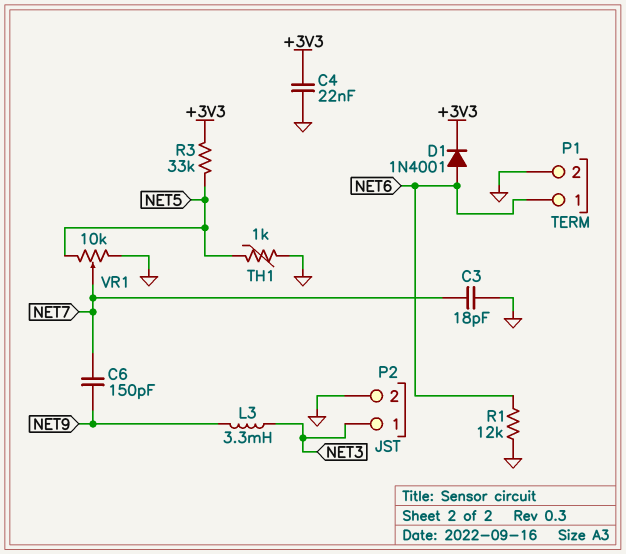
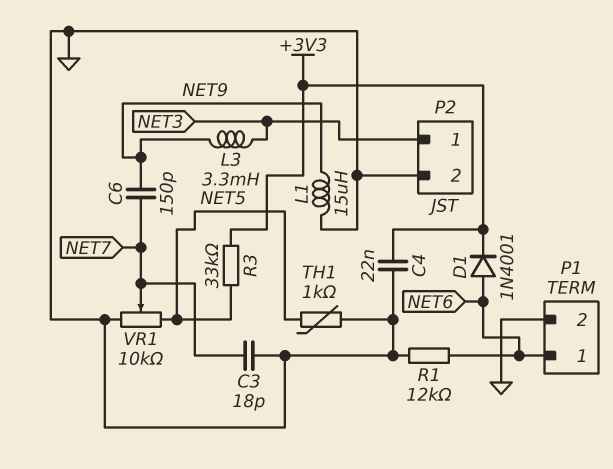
L1: none -> 15uH (GND, NET9)

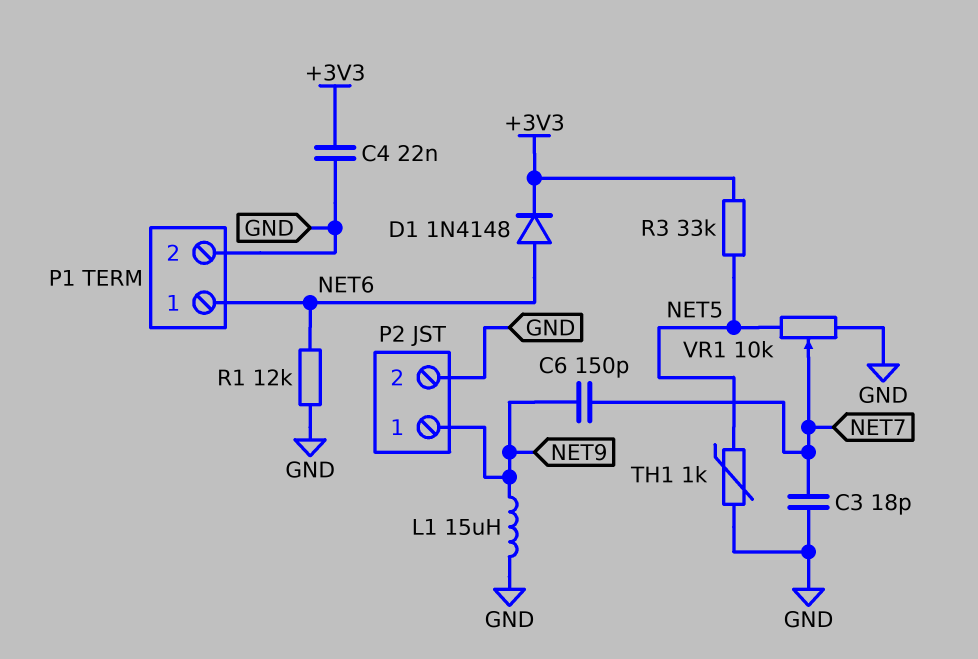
D1: diode 1N4001 (A NET6, K +3V3) -> diode 1N4148 (A NET6, K +3V3)
L3: 3.3mH (NET3, NET9) -> none
P2 pin 1: NET3 -> NET9

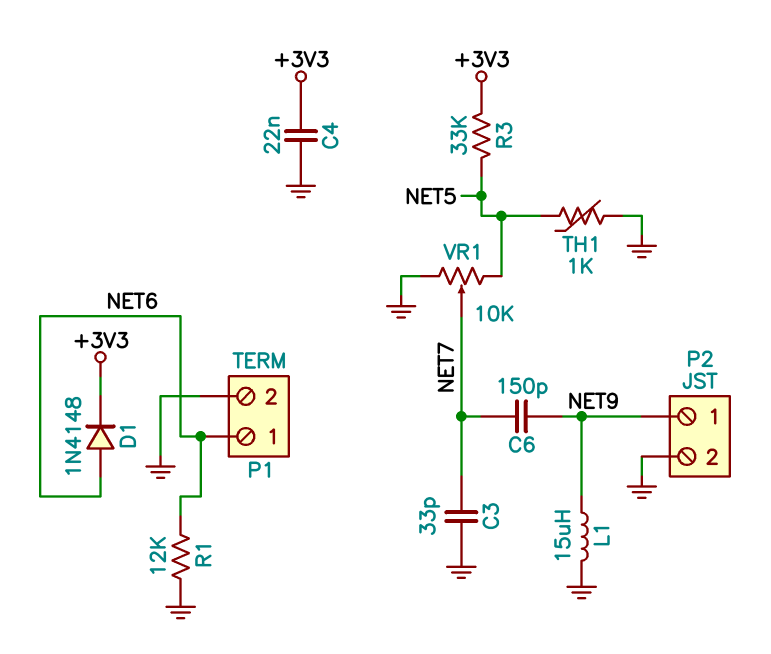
C3: 18pF (GND, NET7) -> 33pF (GND, NET7)

